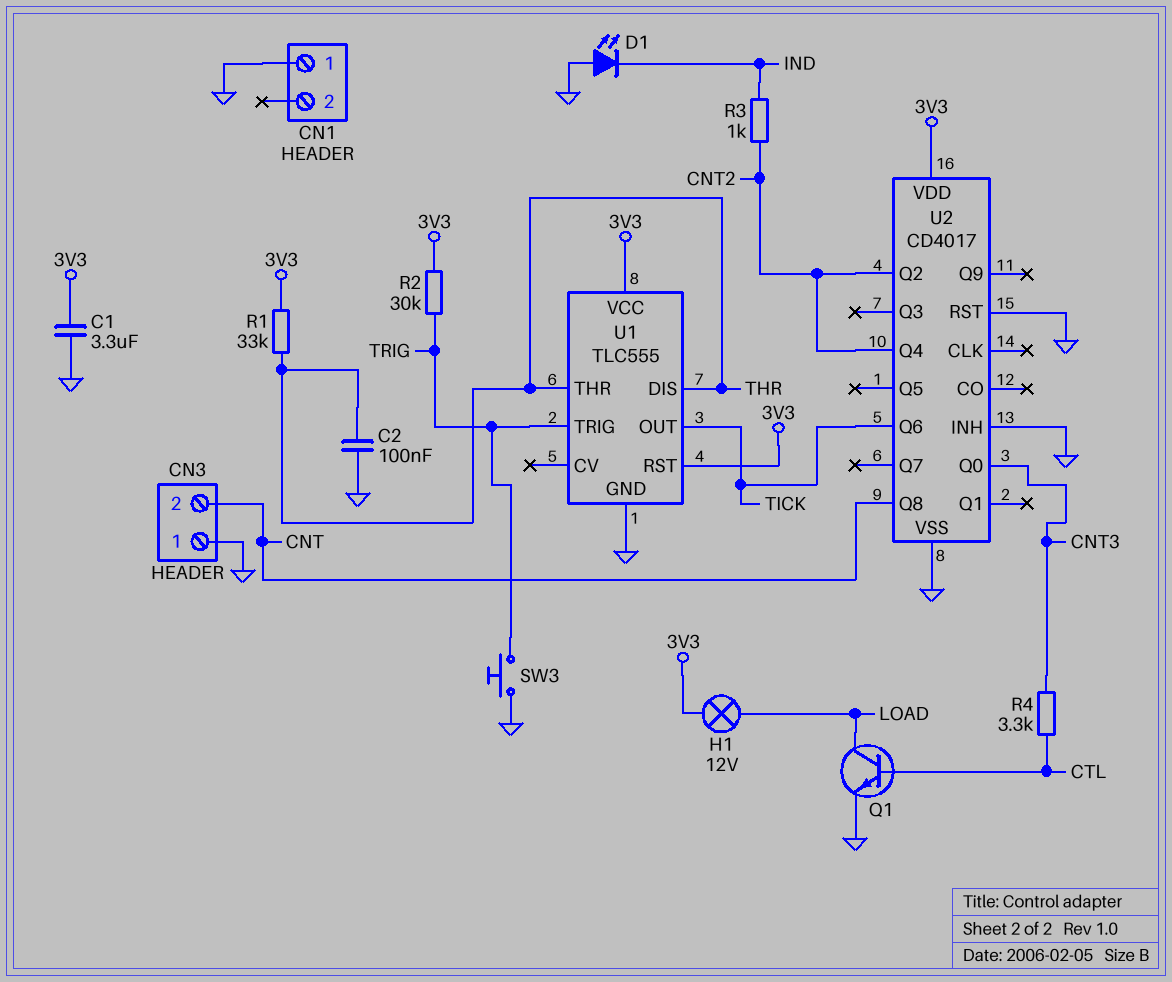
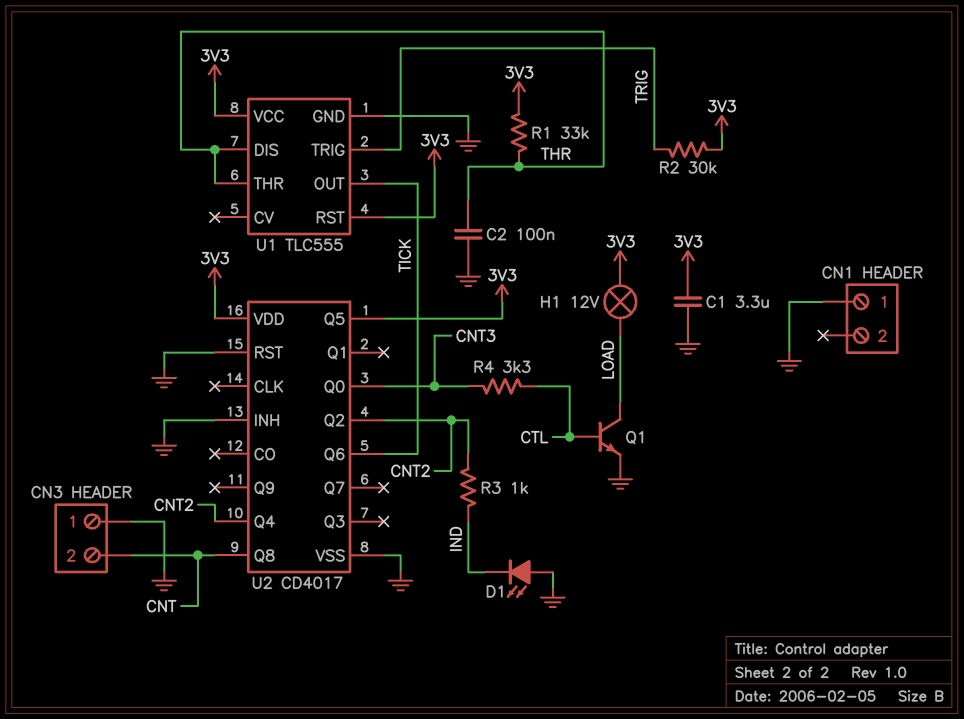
SW3: button (GND, TRIG) -> none
U2 pin Q5: none -> 3V3

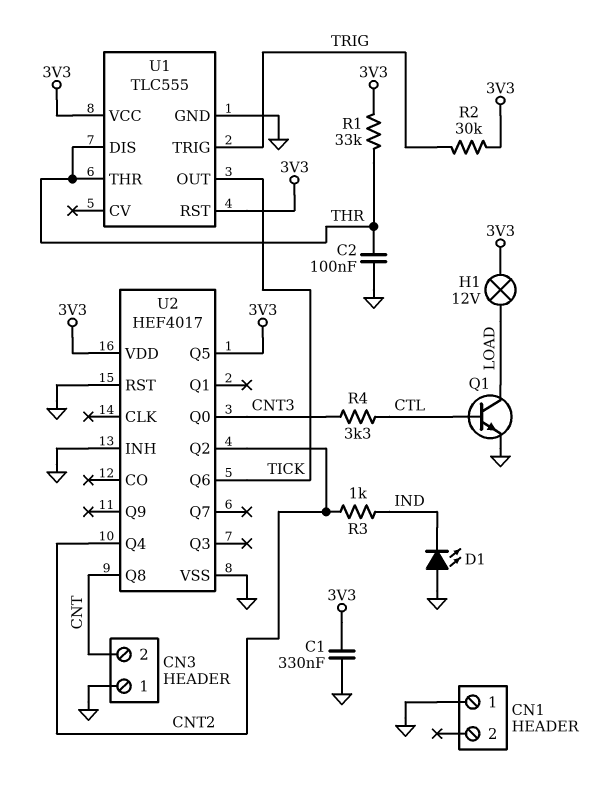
C1: 3.3uF (3V3, GND) -> 330nF (3V3, GND)
U2: CD4017 -> HEF4017

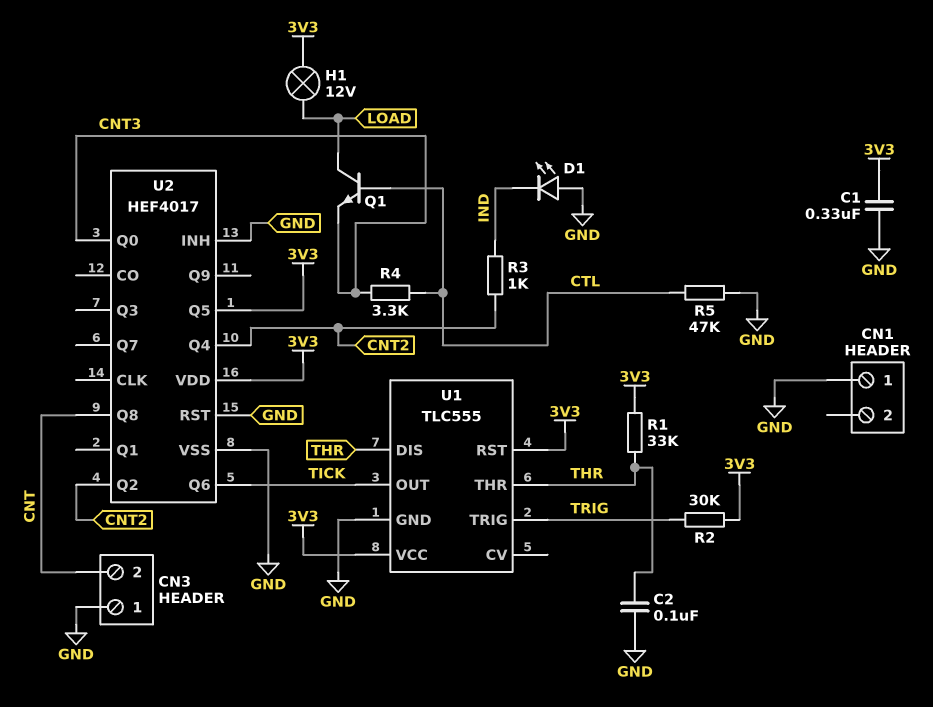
Q1: NPN (B CTL, C LOAD, E GND) -> NPN (B CTL, C LOAD, E CNT3)
R5: none -> 47k (CTL, GND)

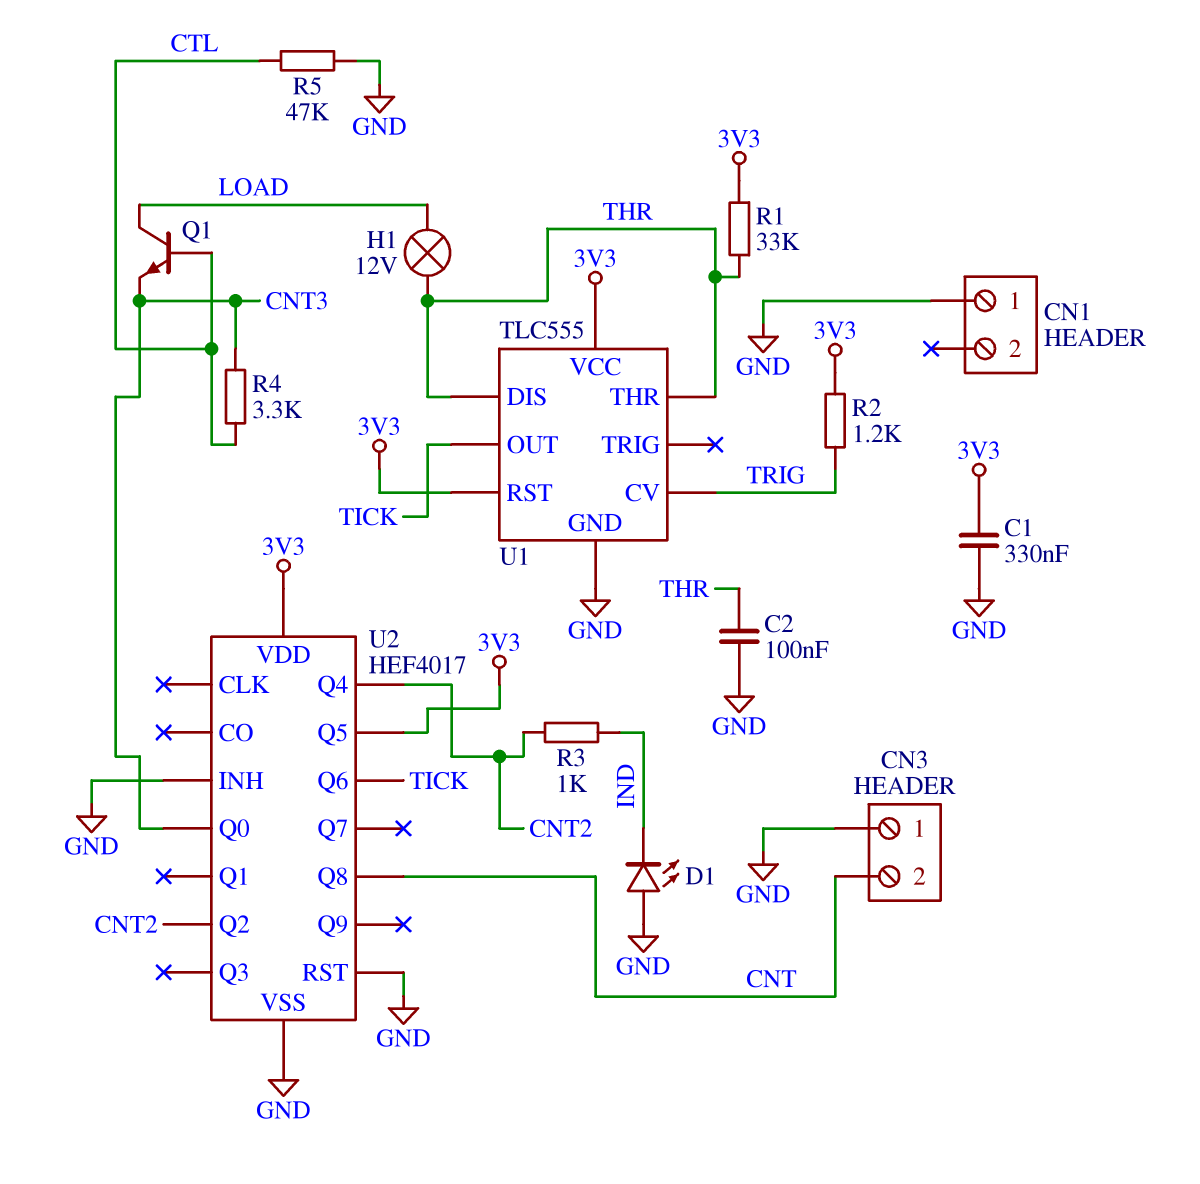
H1: lamp 12V (3V3, LOAD) -> lamp 12V (LOAD, THR)
R2: 30k (3V3, TRIG) -> 1.2k (3V3, TRIG)
U1 pin CV: none -> TRIG
U1 pin TRIG: TRIG -> none

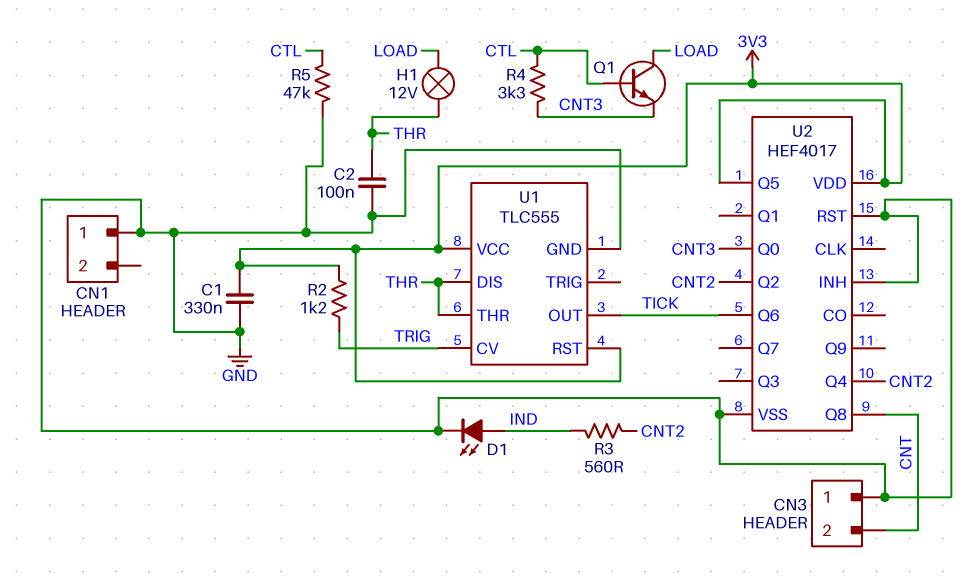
D1: LED (A GND, K IND) -> LED (A IND, K GND)
R1: 33k (3V3, THR) -> none
R3: 1k (CNT2, IND) -> 560 (CNT2, IND)

